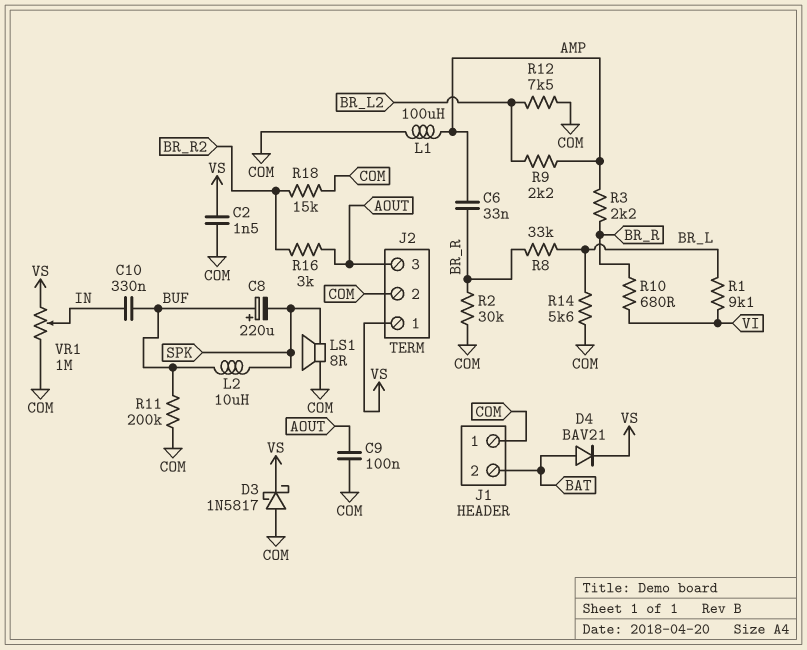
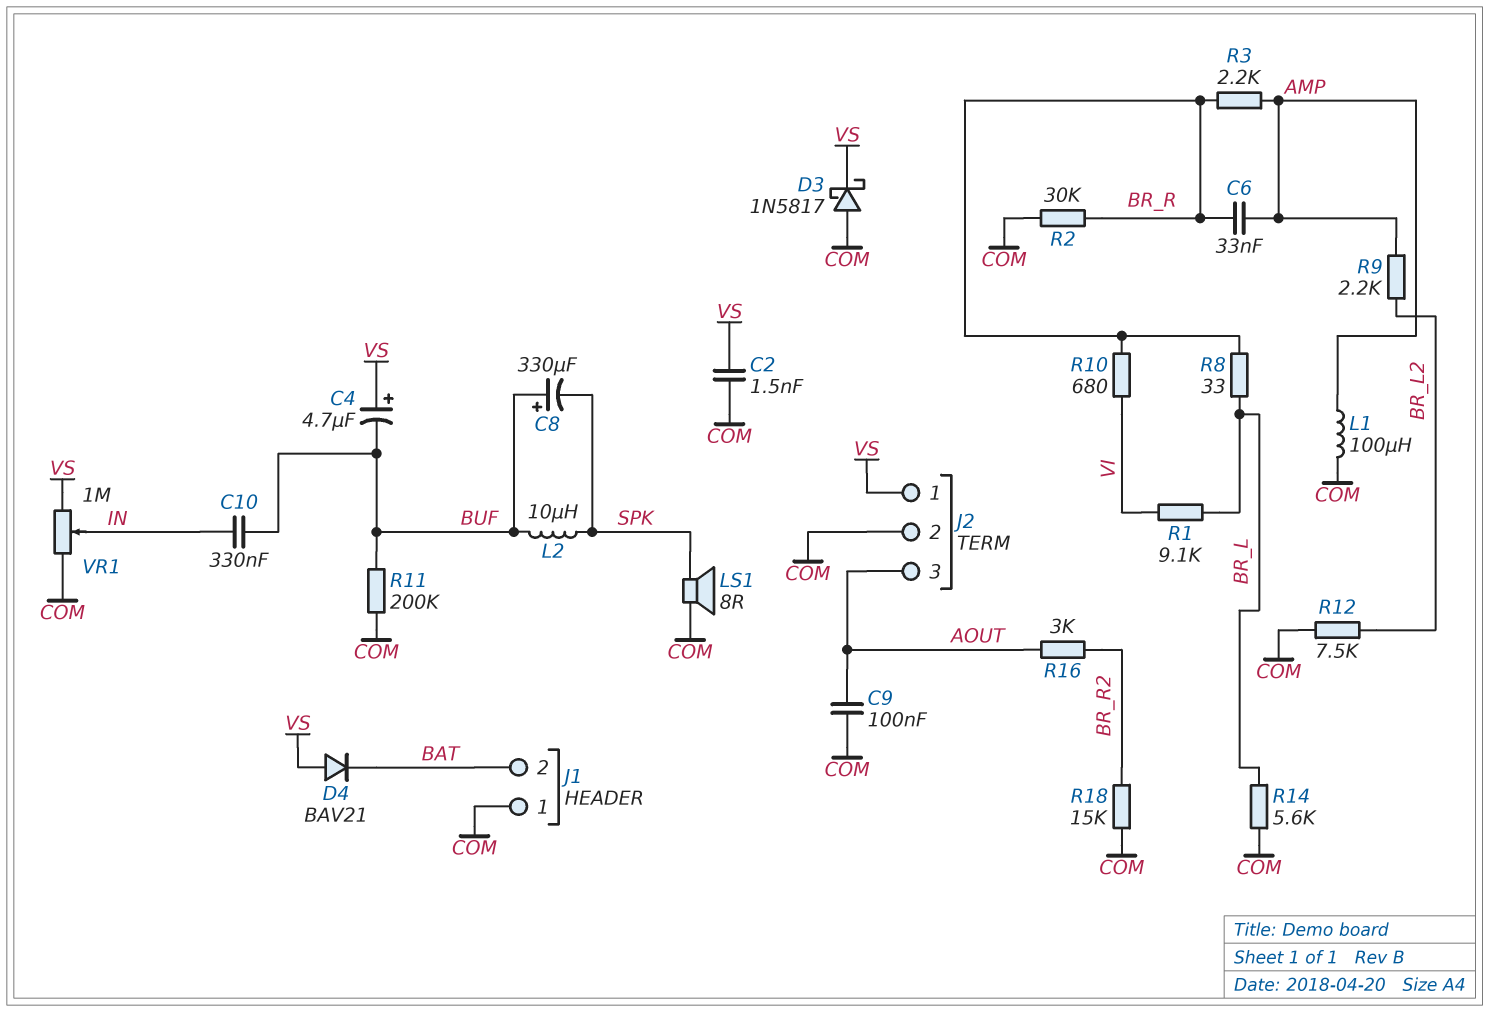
C4: none -> 4.7uF (plus VS, minus BUF)
C8: 220uF (plus BUF, minus SPK) -> 330uF (plus BUF, minus SPK)
D4: diode BAV21 (A BAT, K VS) -> diode BAV21 (A VS, K BAT)
R8: 33k (BR_L, BR_R) -> 33 (BR_L, BR_R)

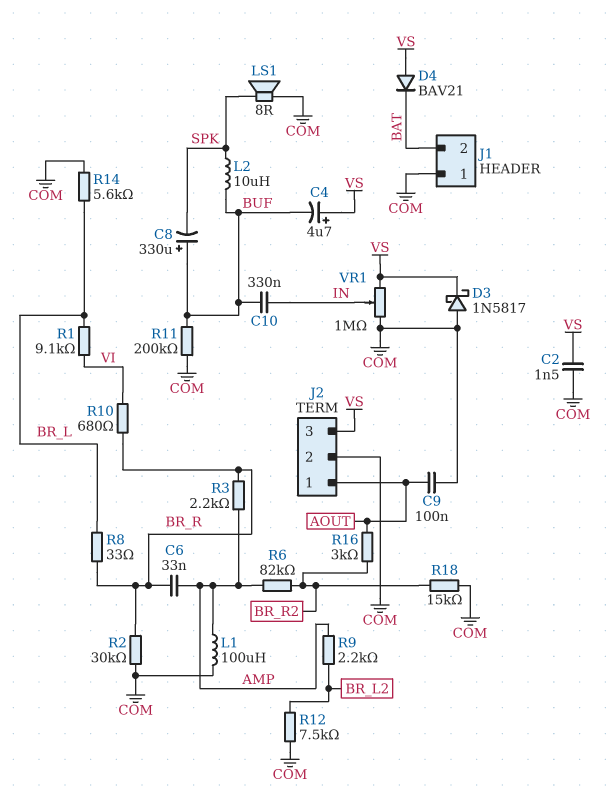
J2 pin 1: VS -> AOUT
J2 pin 3: AOUT -> VS
R6: none -> 82k (AMP, BR_R2)

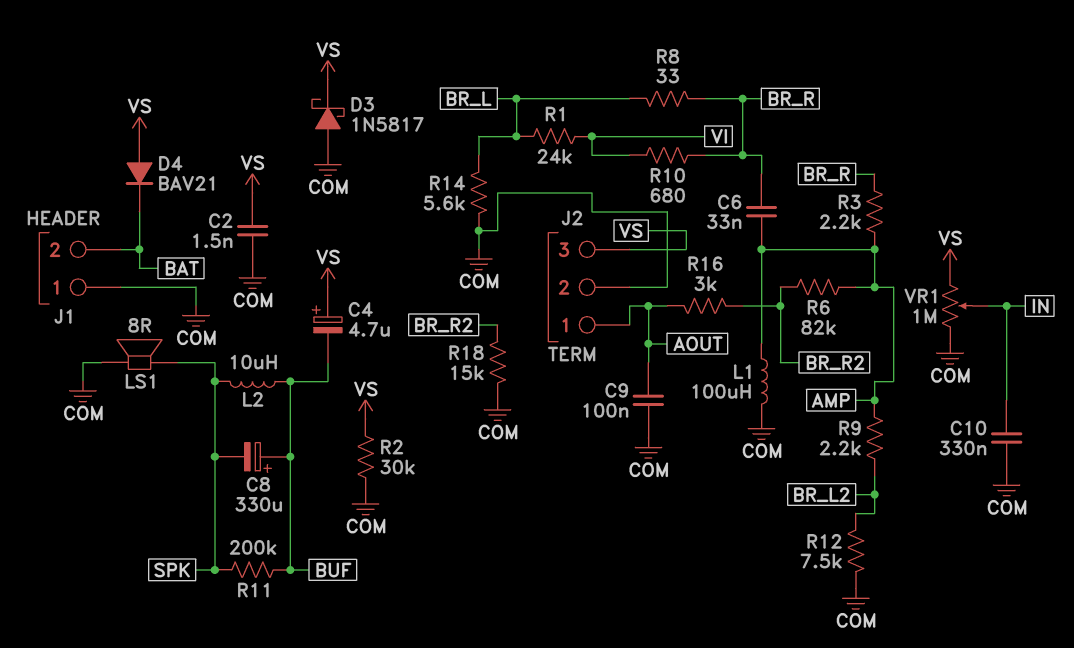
C10: 330nF (BUF, IN) -> 330nF (COM, IN)
R1: 9.1k (BR_L, VI) -> 24k (BR_L, VI)
R2: 30k (BR_R, COM) -> 30k (COM, VS)
R11: 200k (BUF, COM) -> 200k (BUF, SPK)

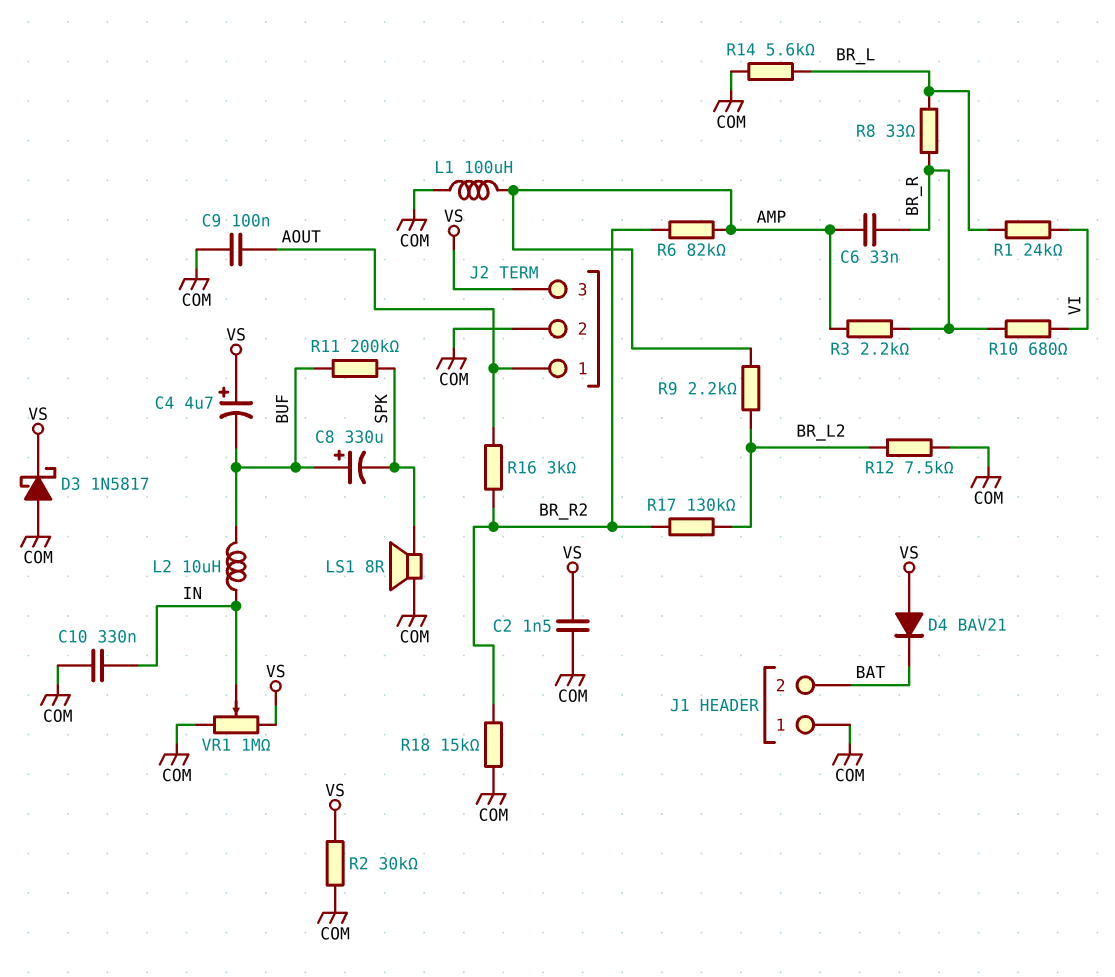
L2: 10uH (BUF, SPK) -> 10uH (BUF, IN)
R17: none -> 130k (BR_L2, BR_R2)

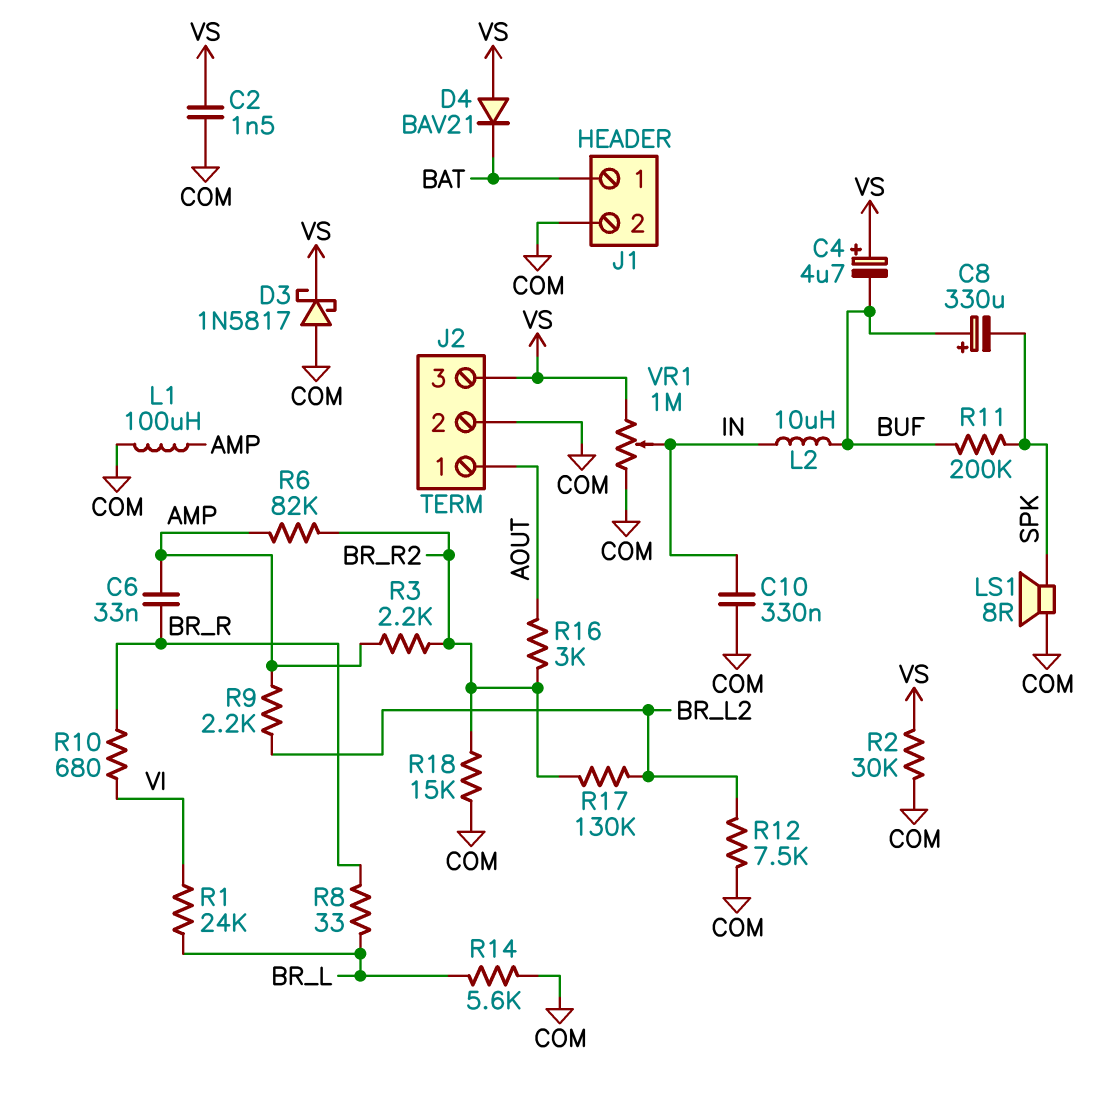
C9: 100nF (AOUT, COM) -> none
J1 pin 1: COM -> BAT
J1 pin 2: BAT -> COM
R3: 2.2k (AMP, BR_R) -> 2.2k (AMP, BR_R2)

